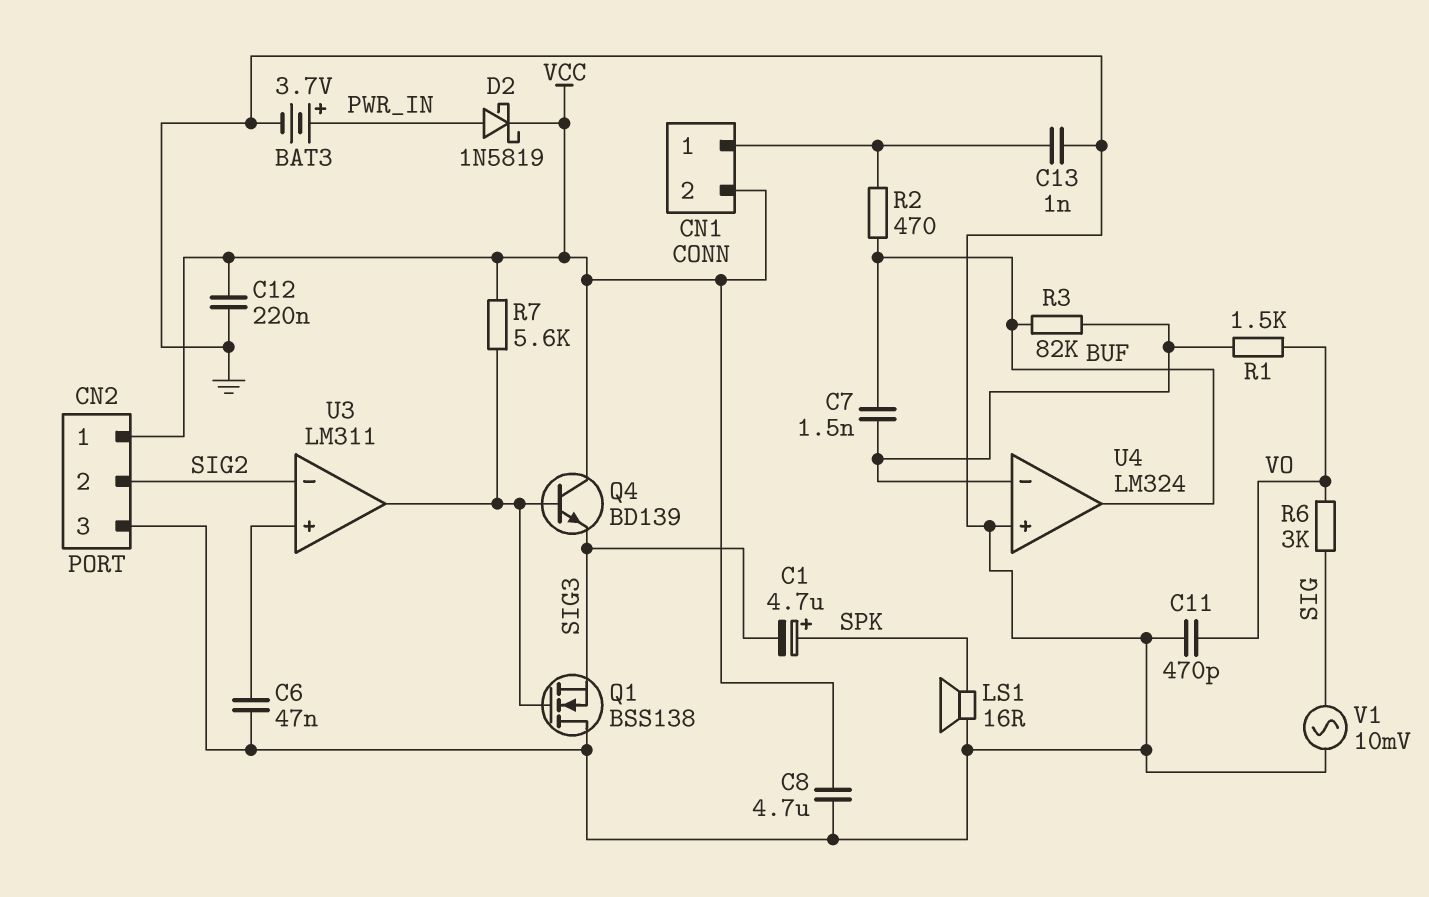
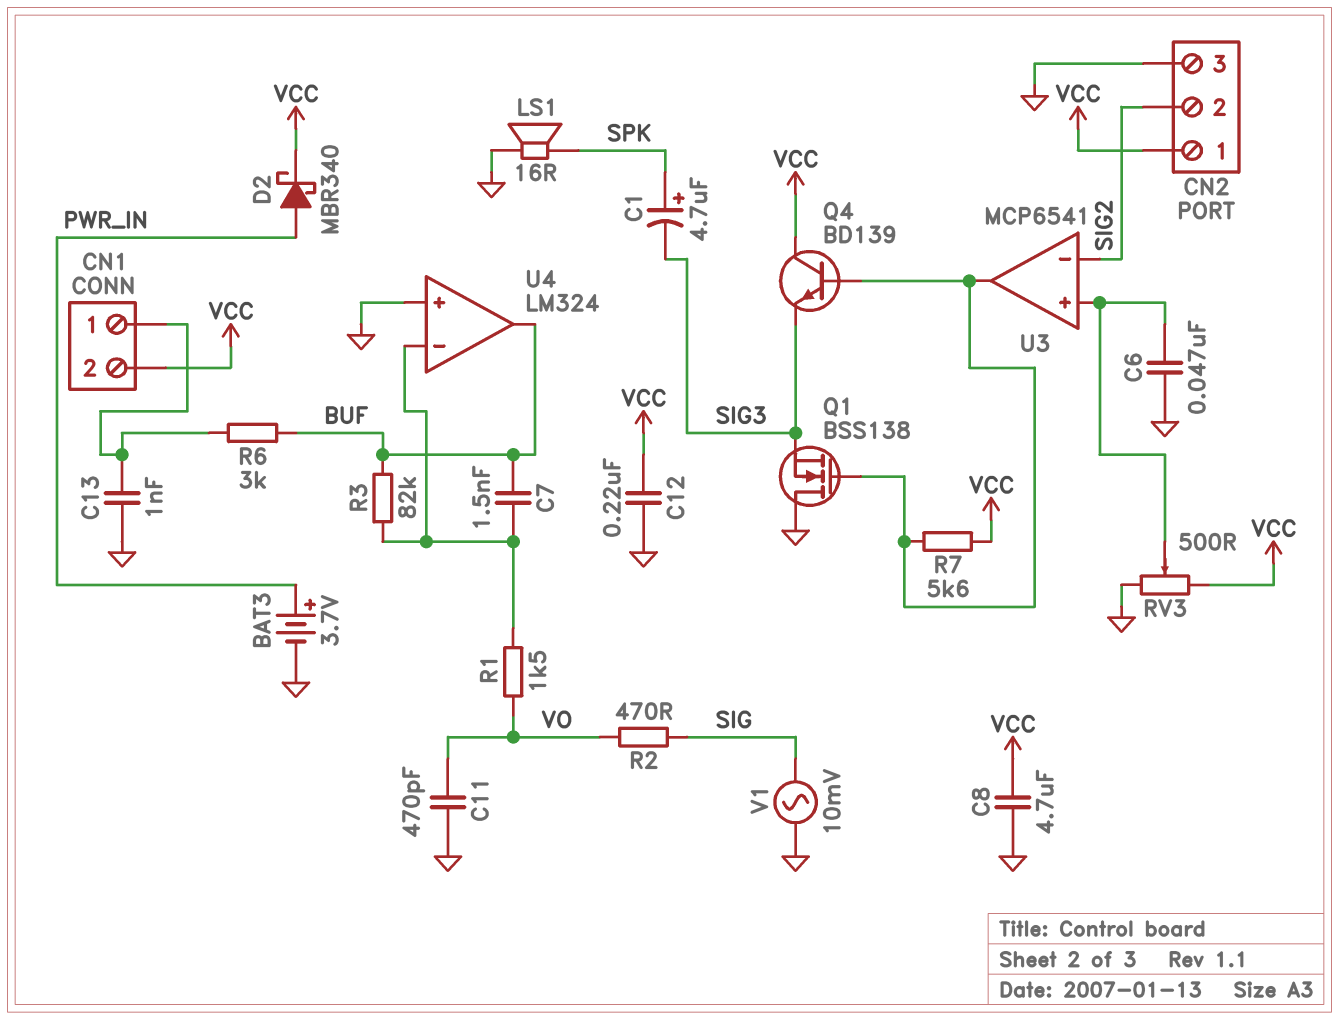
D2: schottky 1N5819 (A PWR_IN, K VCC) -> schottky MBR340 (A PWR_IN, K VCC)
R2: 470 (BUF, CN1/1) -> 470 (SIG, VO)
R6: 3k (SIG, VO) -> 3k (BUF, CN1/1)
RV3: none -> 500 (GND, VCC, wiper U3/in+)
U3: LM311 -> MCP6541

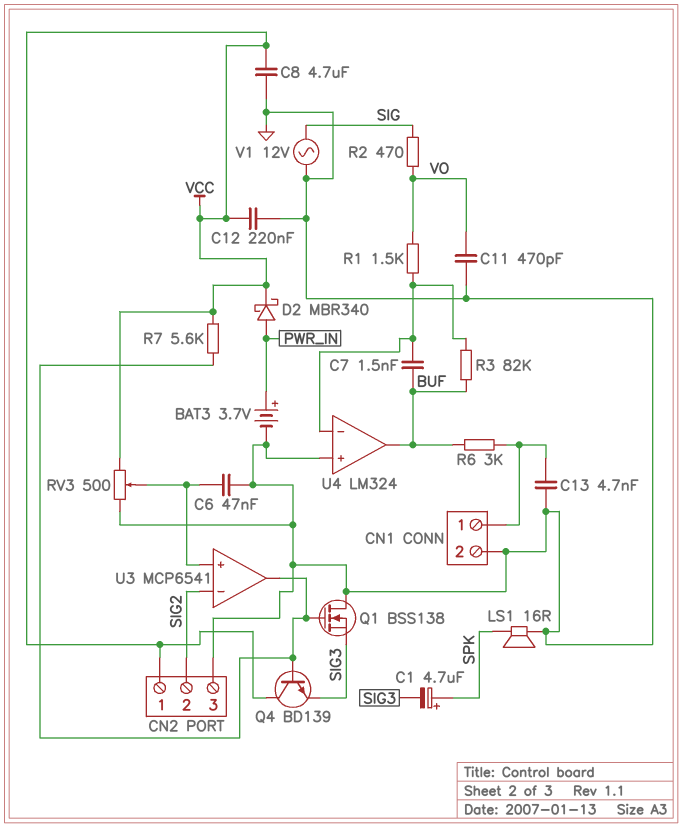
C13: 1nF (CN1/1, GND) -> 4.7nF (CN1/1, GND)
CN1 pin 2: VCC -> GND
V1: AC 10mV (GND, SIG) -> AC 12V (GND, SIG)

